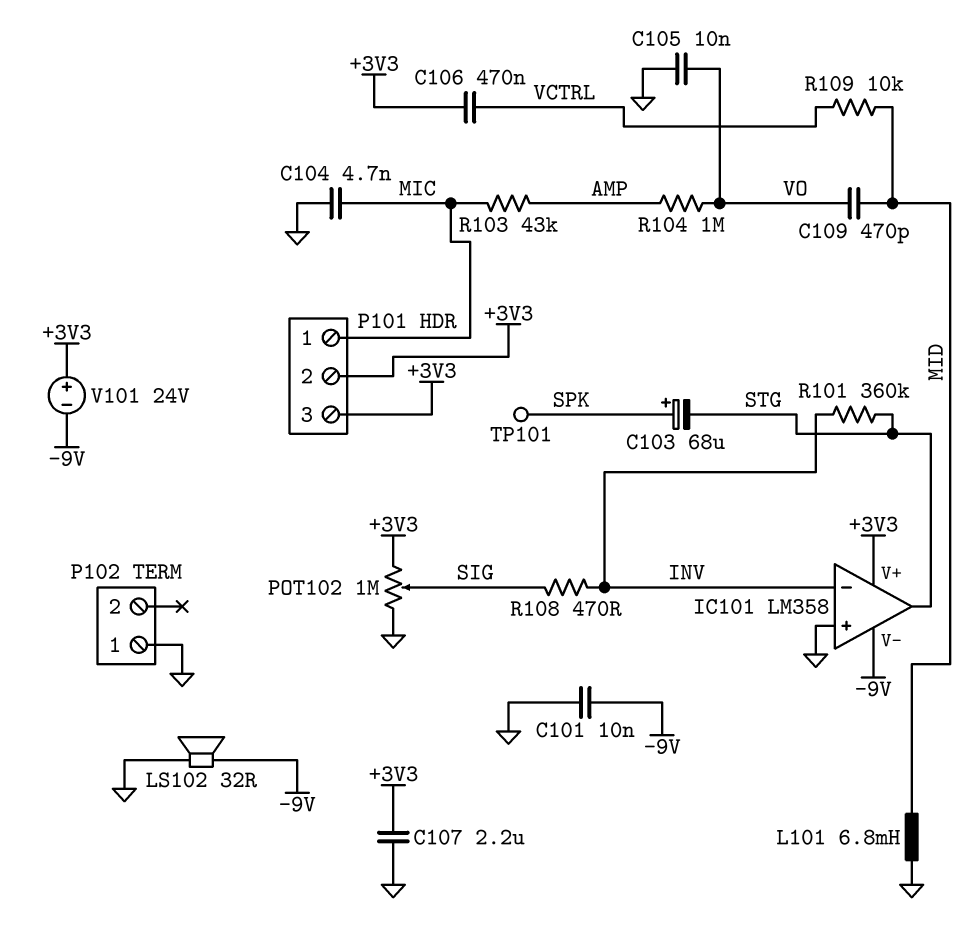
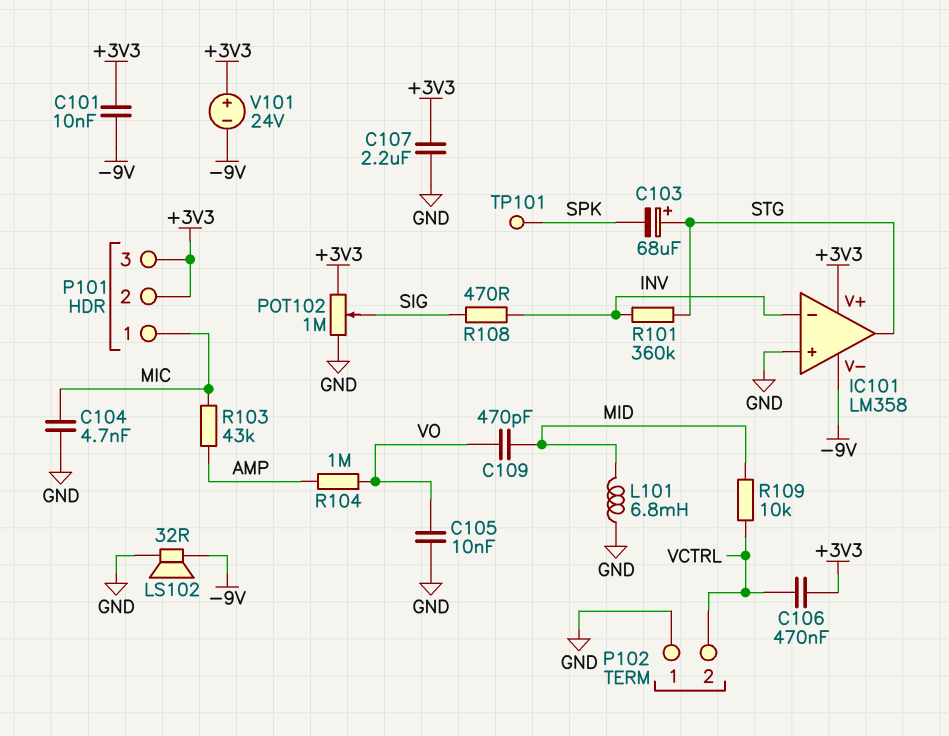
C101: 10nF (-9V, GND) -> 10nF (+3V3, -9V)
C103: 68uF (plus SPK, minus STG) -> 68uF (plus STG, minus SPK)
P102 pin 2: none -> VCTRL

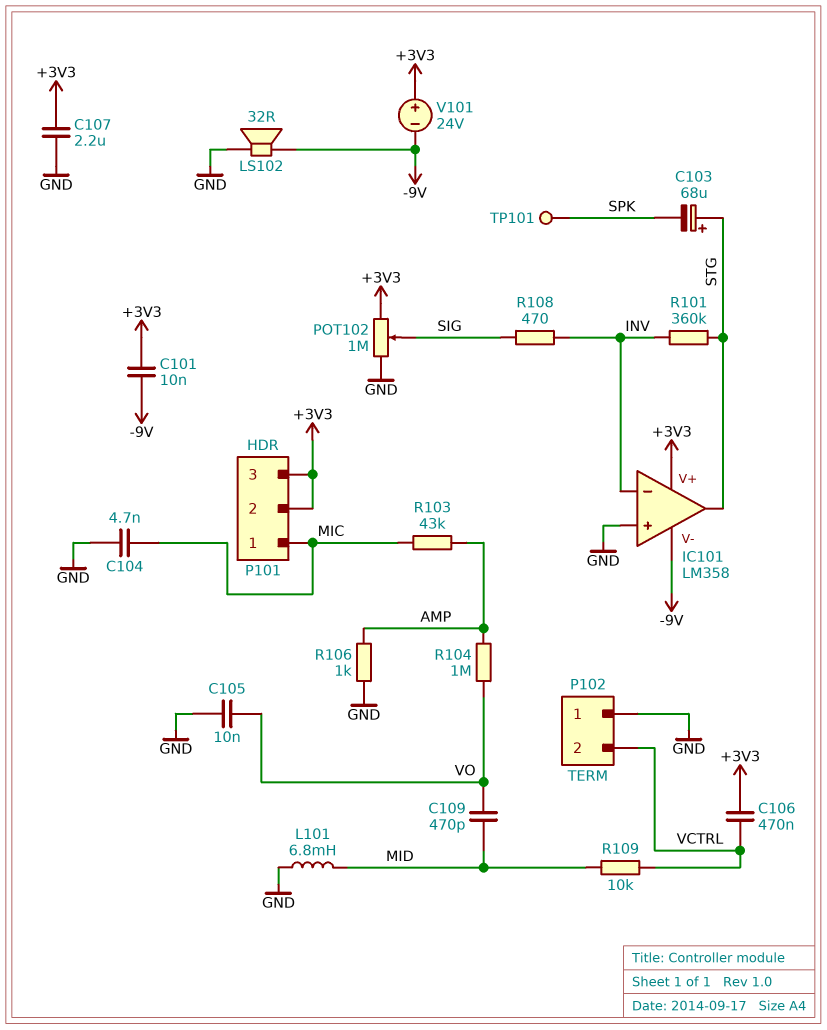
R106: none -> 1k (AMP, GND)

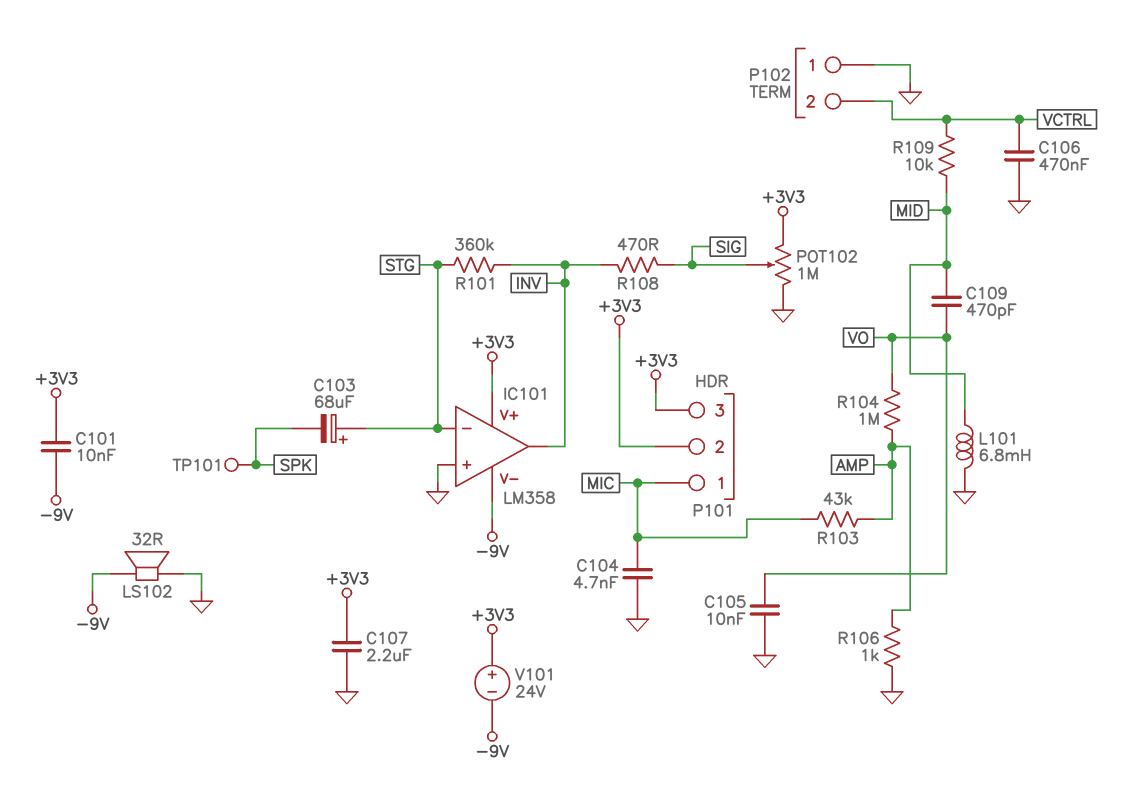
C106: 470nF (+3V3, VCTRL) -> 470nF (GND, VCTRL)
IC101 pin in-: INV -> STG
IC101 pin out: STG -> INV

